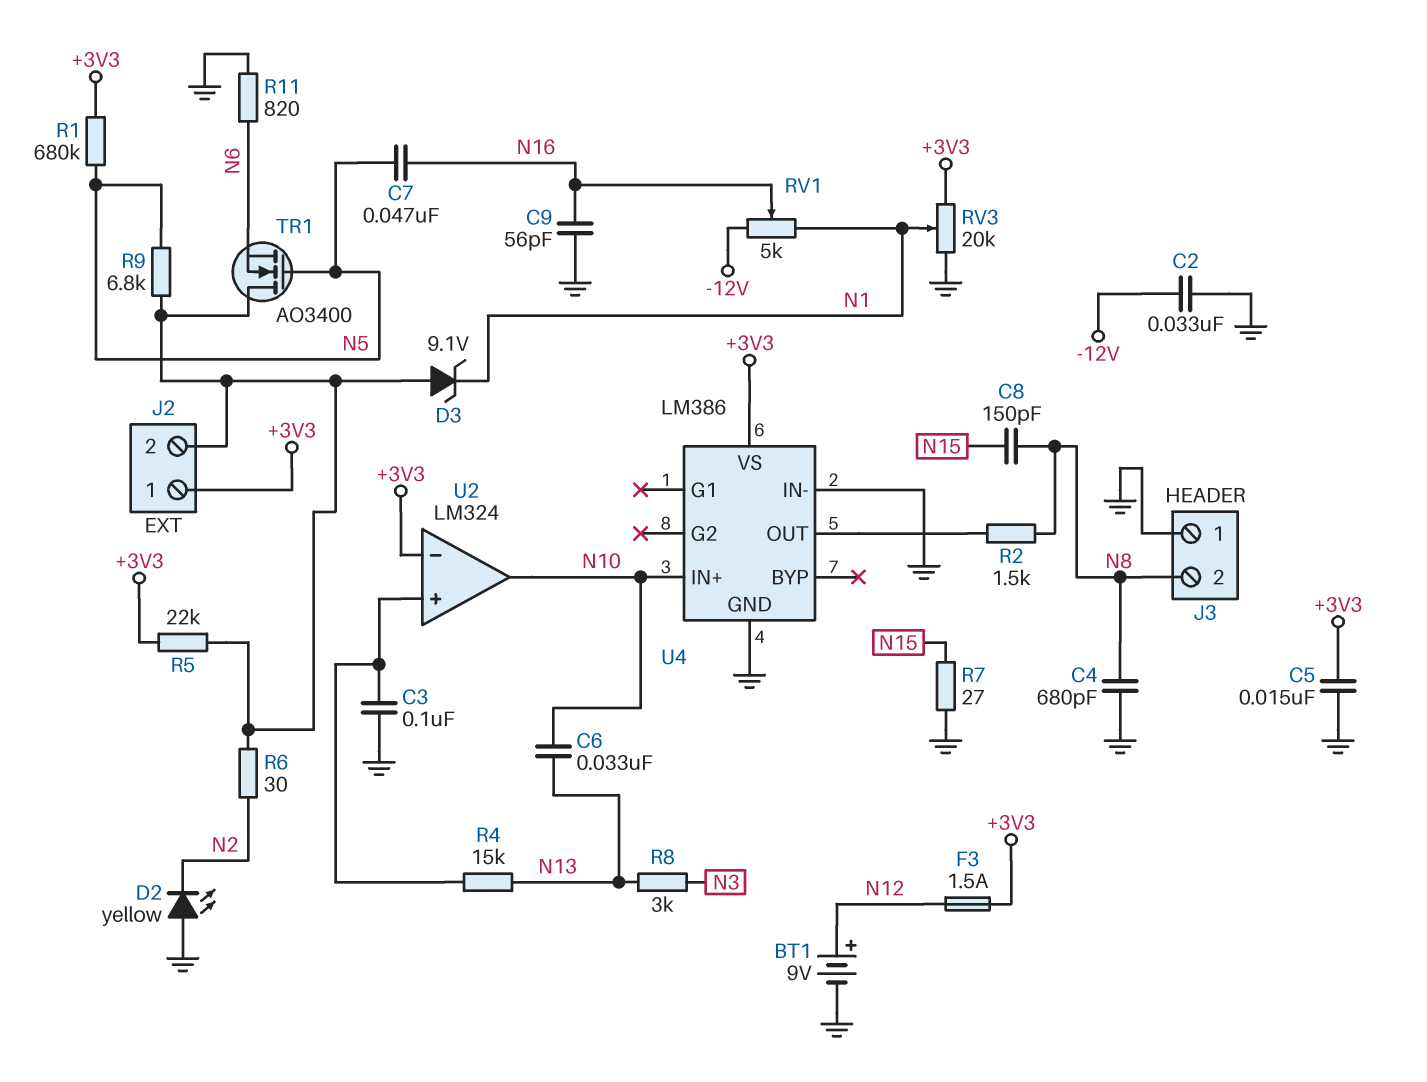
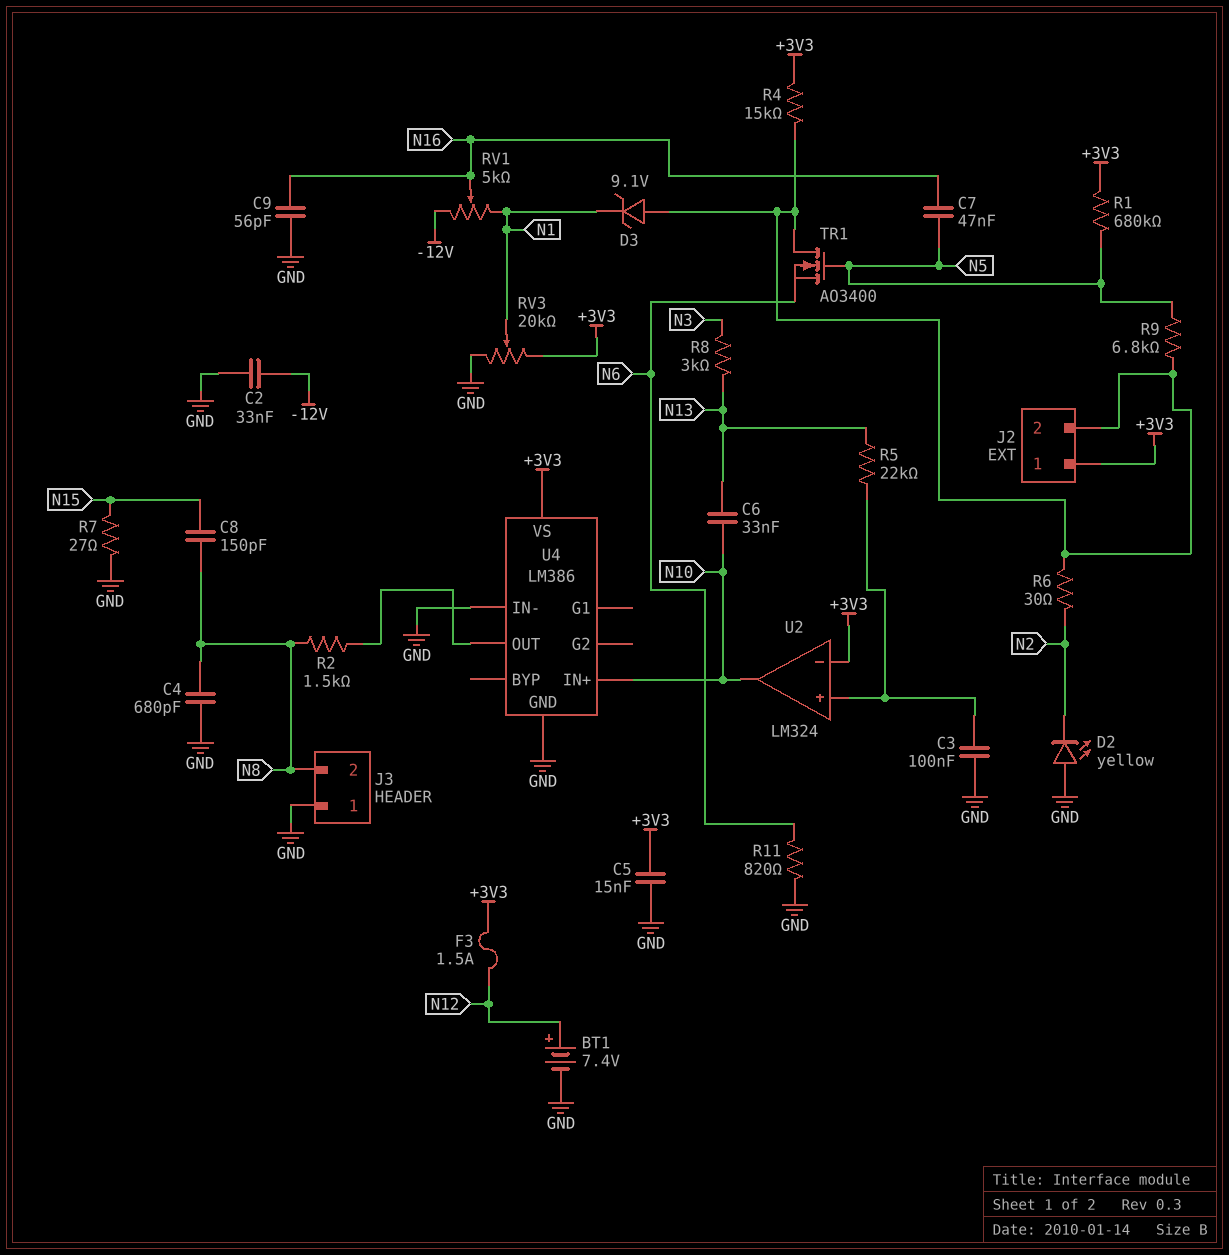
BT1: 9V (plus N12, minus GND) -> 7.4V (plus N12, minus GND)
R4: 15k (N13, U2/in+) -> 15k (+3V3, J2/2)
R5: 22k (+3V3, J2/2) -> 22k (N13, U2/in+)

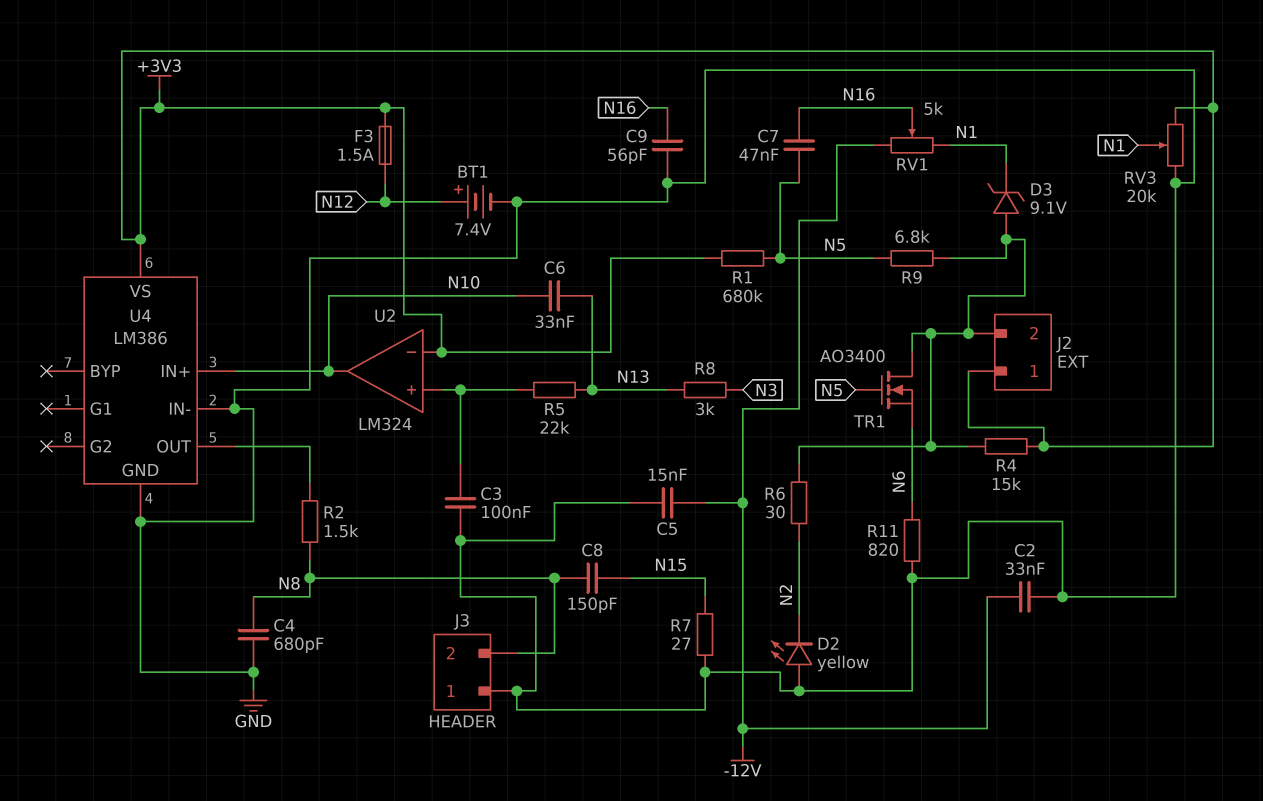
C5: 15nF (+3V3, GND) -> 15nF (-12V, GND)

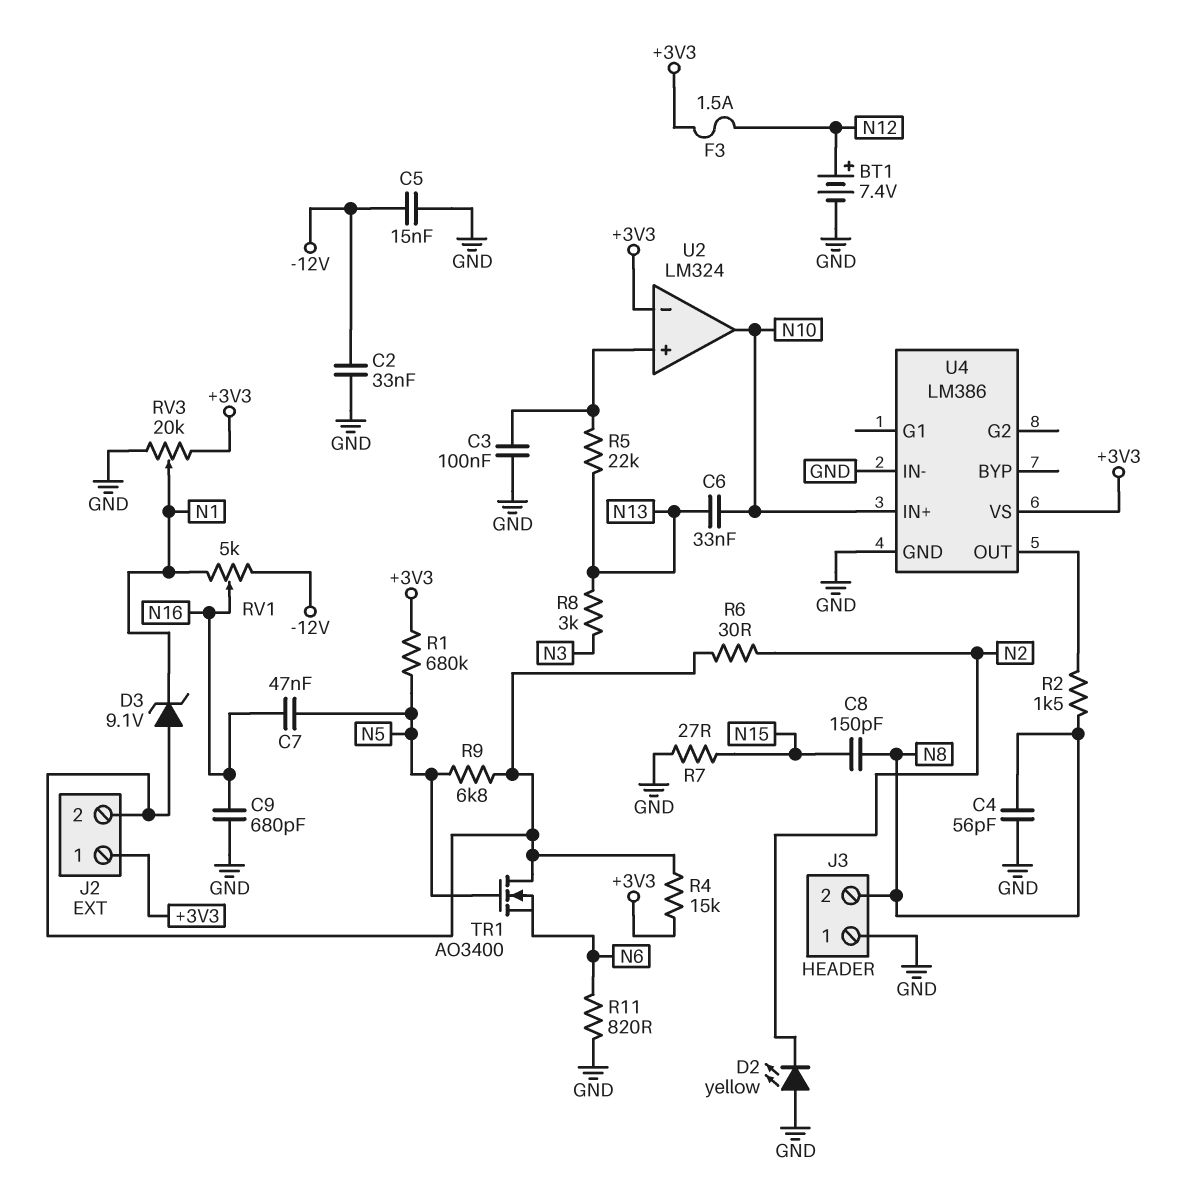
C4: 680pF (GND, N8) -> 56pF (GND, N8)
C9: 56pF (GND, N16) -> 680pF (GND, N16)

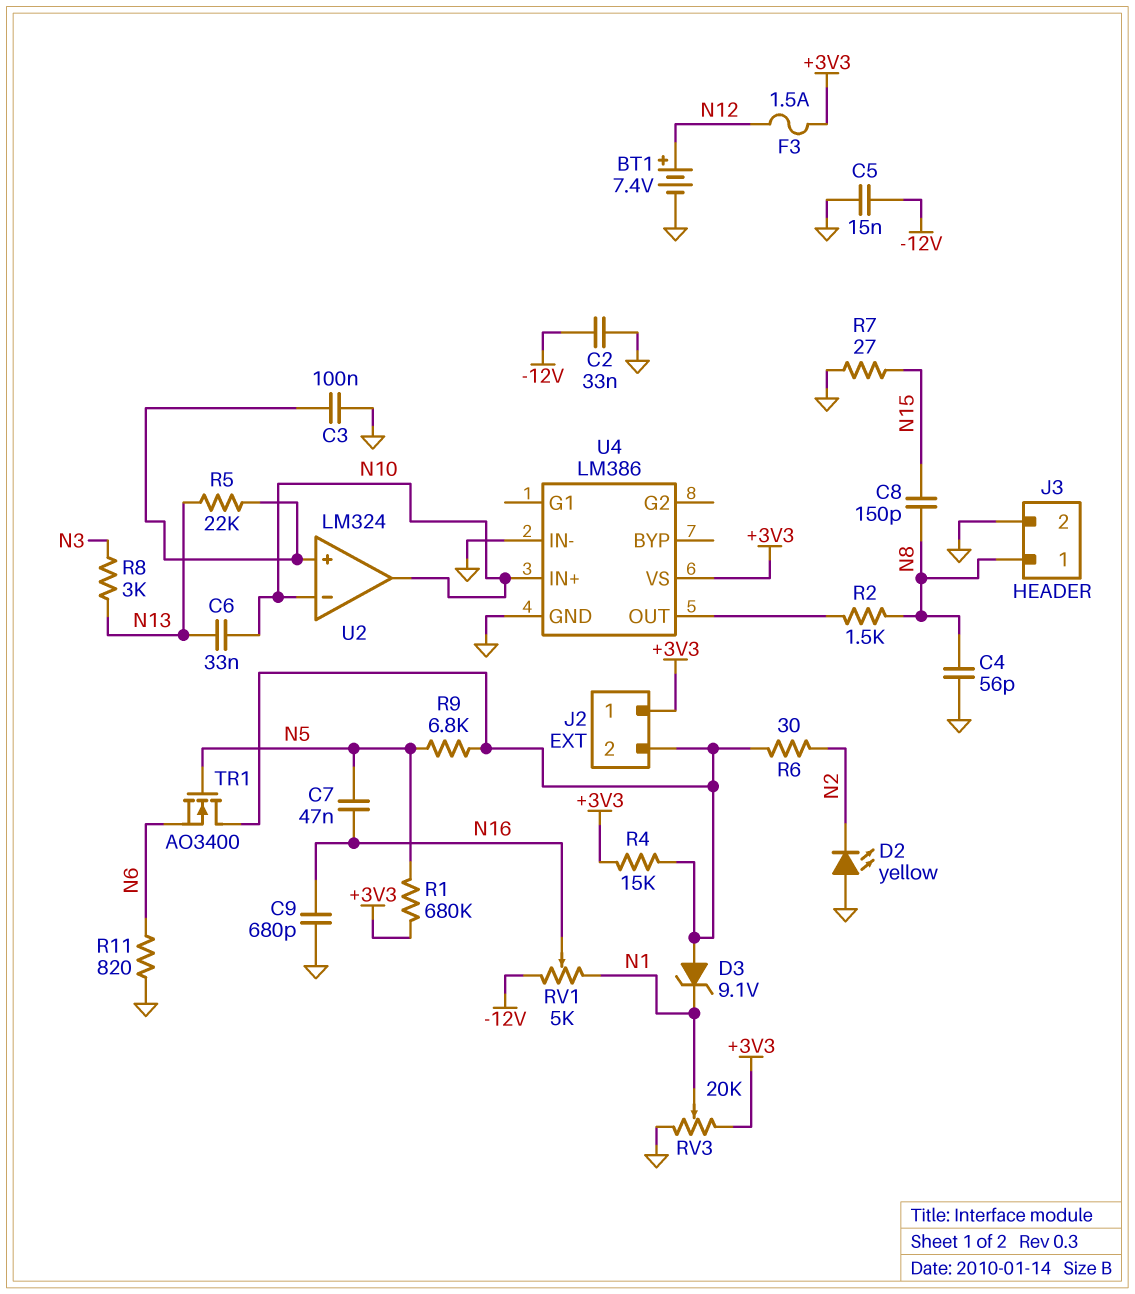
J3 pin 1: GND -> N8
J3 pin 2: N8 -> GND
U2 pin in-: +3V3 -> N10

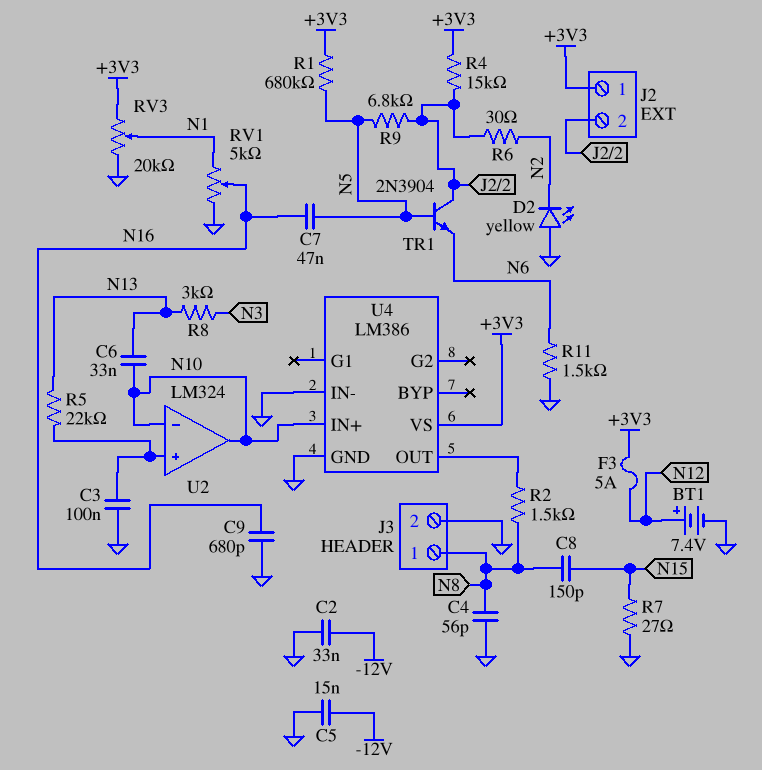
D3: zener 9.1V (A J2/2, K N1) -> none
F3: 1.5A (+3V3, N12) -> 5A (+3V3, N12)
R11: 820 (GND, N6) -> 1.5k (GND, N6)
RV1: 5k (-12V, N1, wiper N16) -> 5k (GND, N1, wiper N16)
TR1: NMOS AO3400 (G N5, D J2/2, S N6) -> NPN 2N3904 (B N5, C J2/2, E N6)

